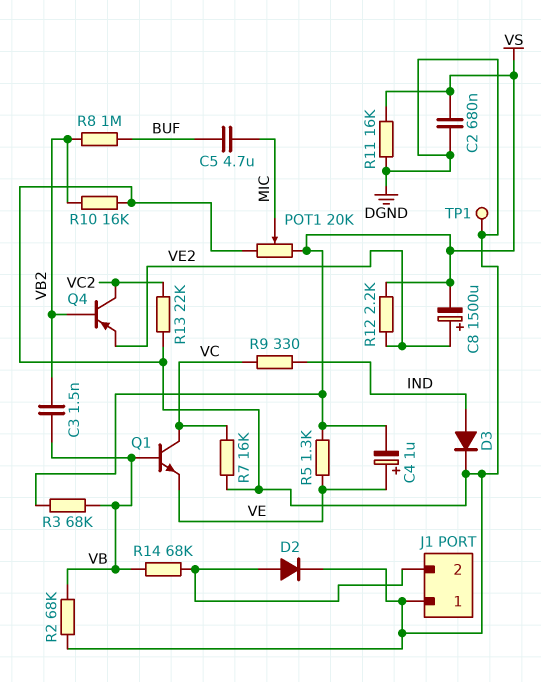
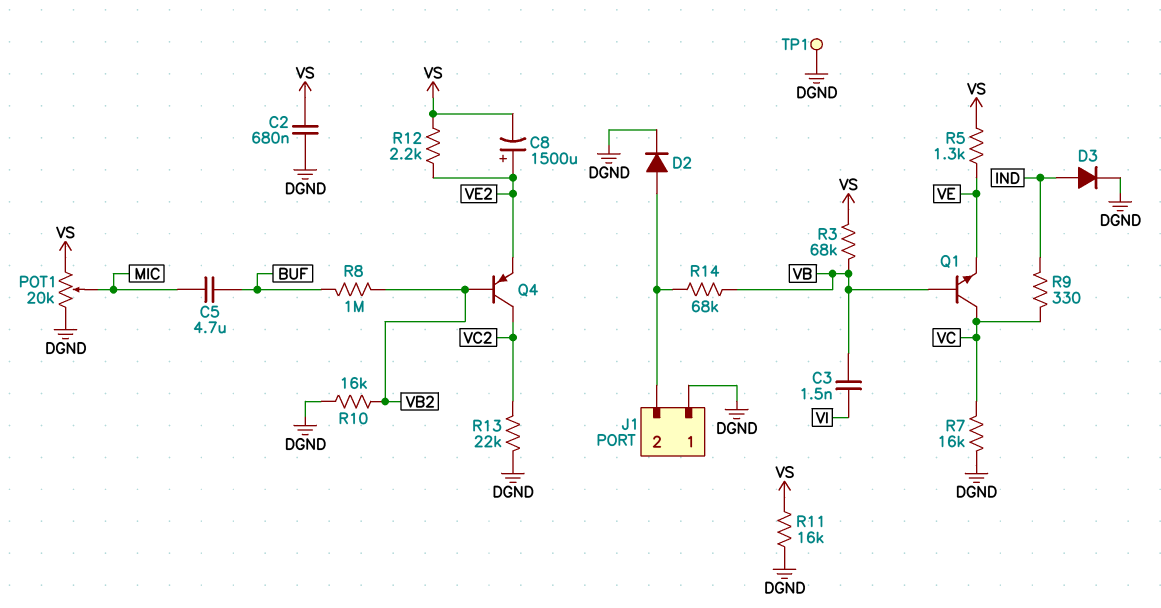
C3: 1.5nF (VB, VB2) -> 1.5nF (VB, VI)
C4: 1uF (plus VE, minus VS) -> none
R2: 68k (DGND, VB) -> none

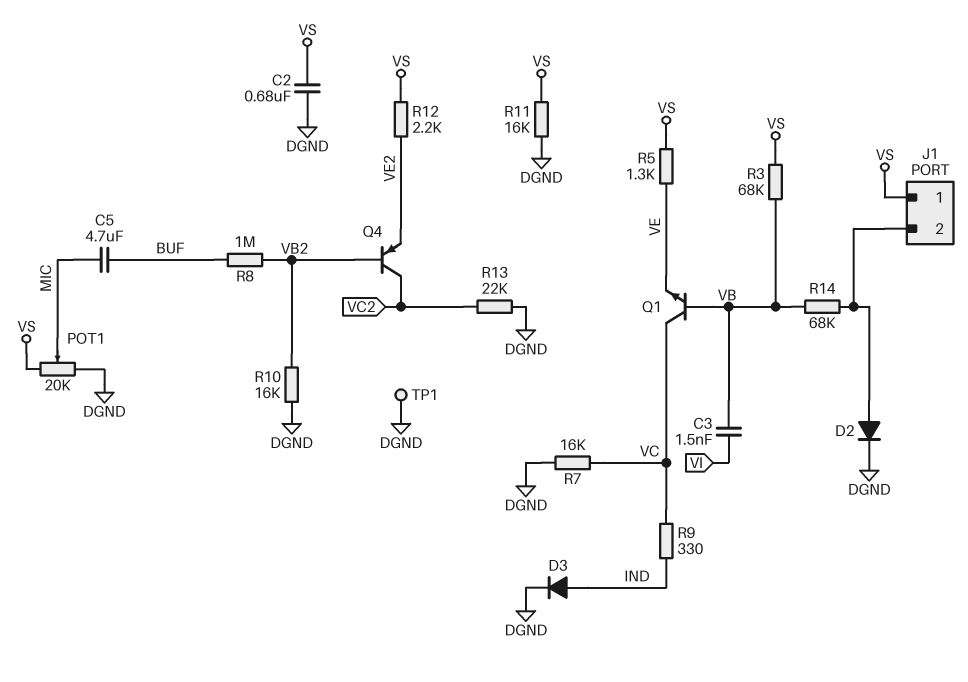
C8: 1500uF (plus VE2, minus VS) -> none
J1 pin 1: DGND -> VS

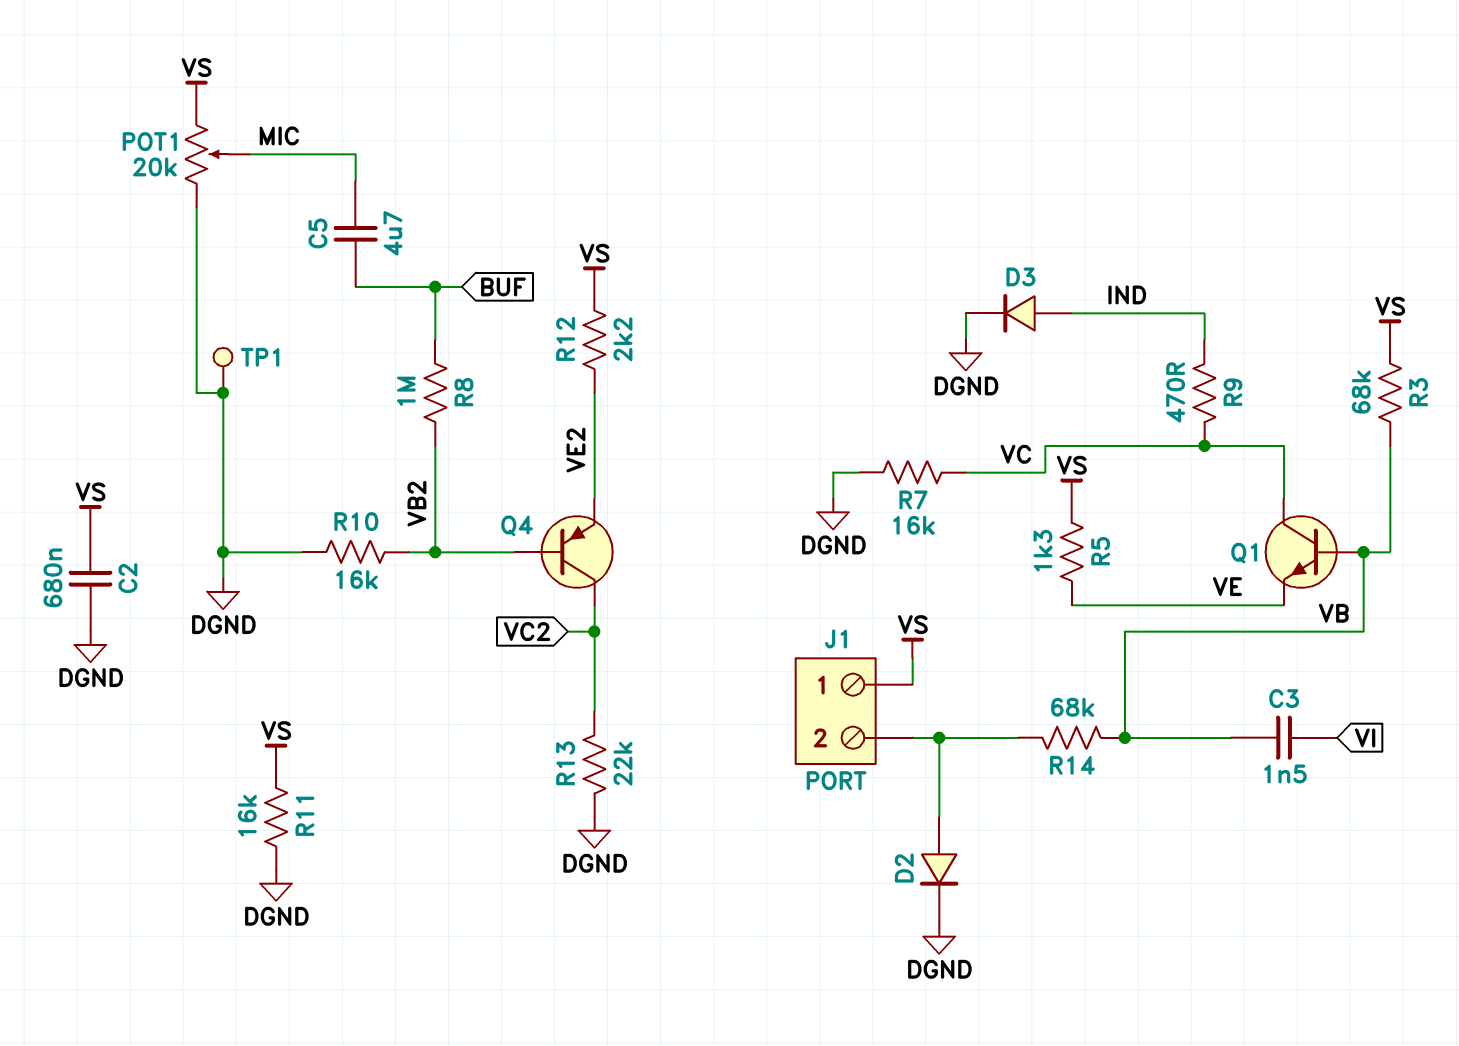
R9: 330 (IND, VC) -> 470 (IND, VC)

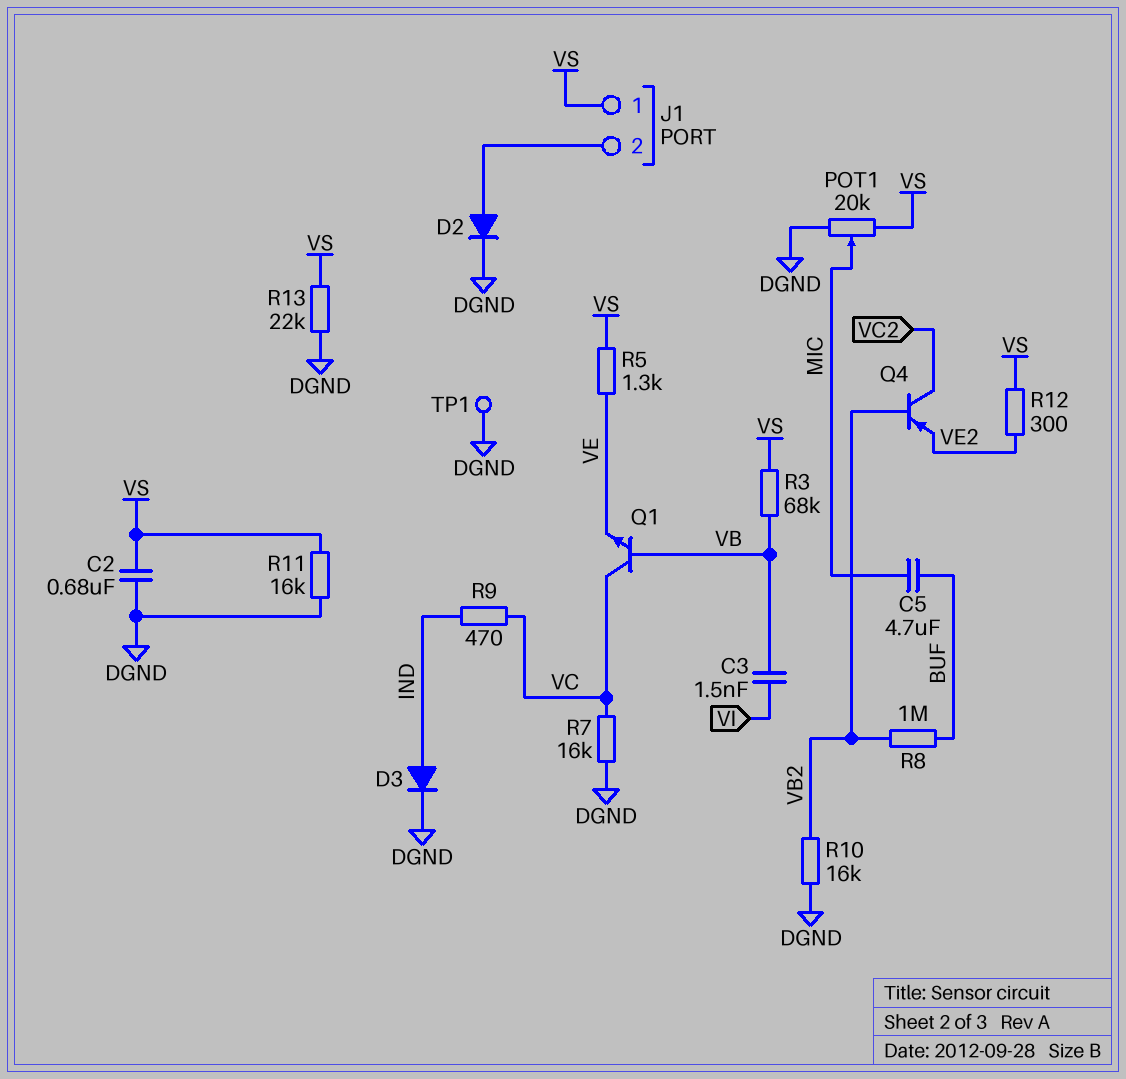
R12: 2.2k (VE2, VS) -> 300 (VE2, VS)
R13: 22k (DGND, VC2) -> 22k (DGND, VS)
R14: 68k (J1/2, VB) -> none

